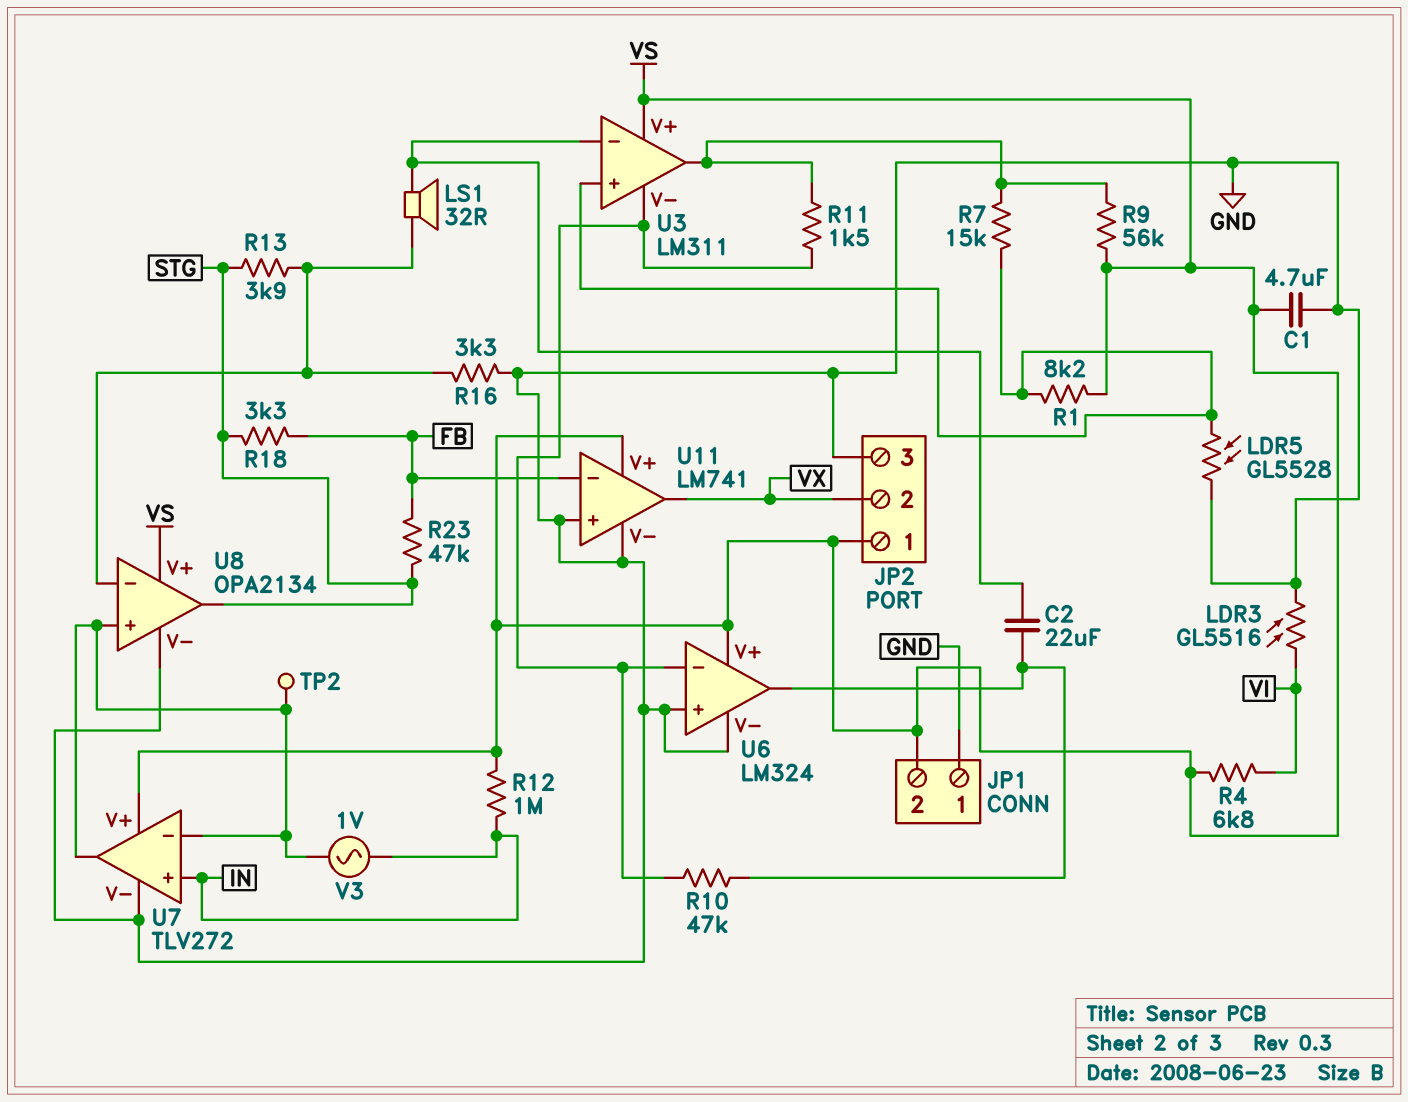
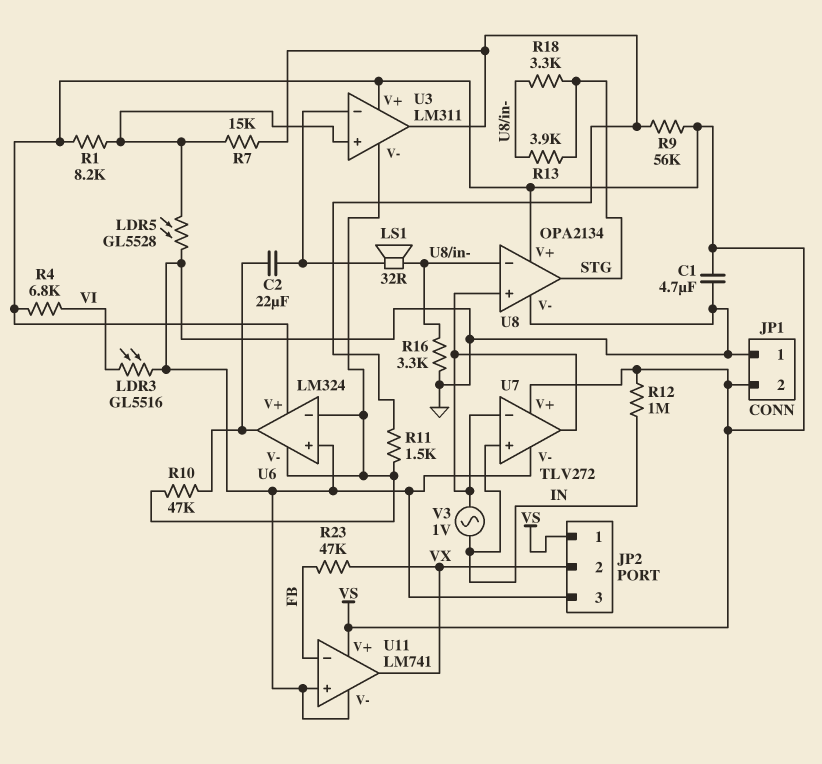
R18: 3.3k (FB, STG) -> 3.3k (STG, U8/in-)
R23: 47k (FB, STG) -> 47k (FB, VX)
TP2: test point (U7/in-) -> none
U6 pin V-: GND -> U3/V-

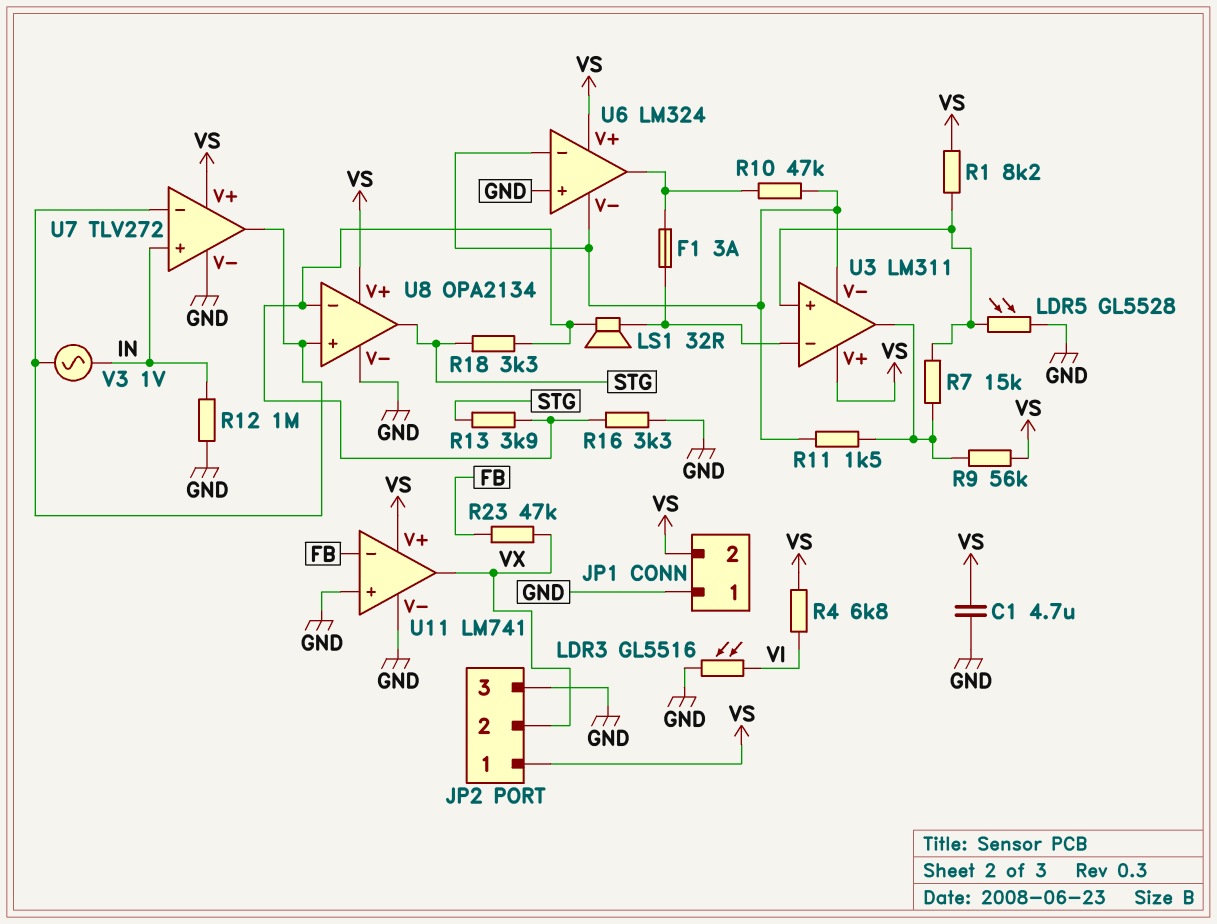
C2: 22uF (U3/in-, U6/out) -> none
F1: none -> 3A (U3/in-, U6/out)
R12: 1M (IN, VS) -> 1M (GND, IN)

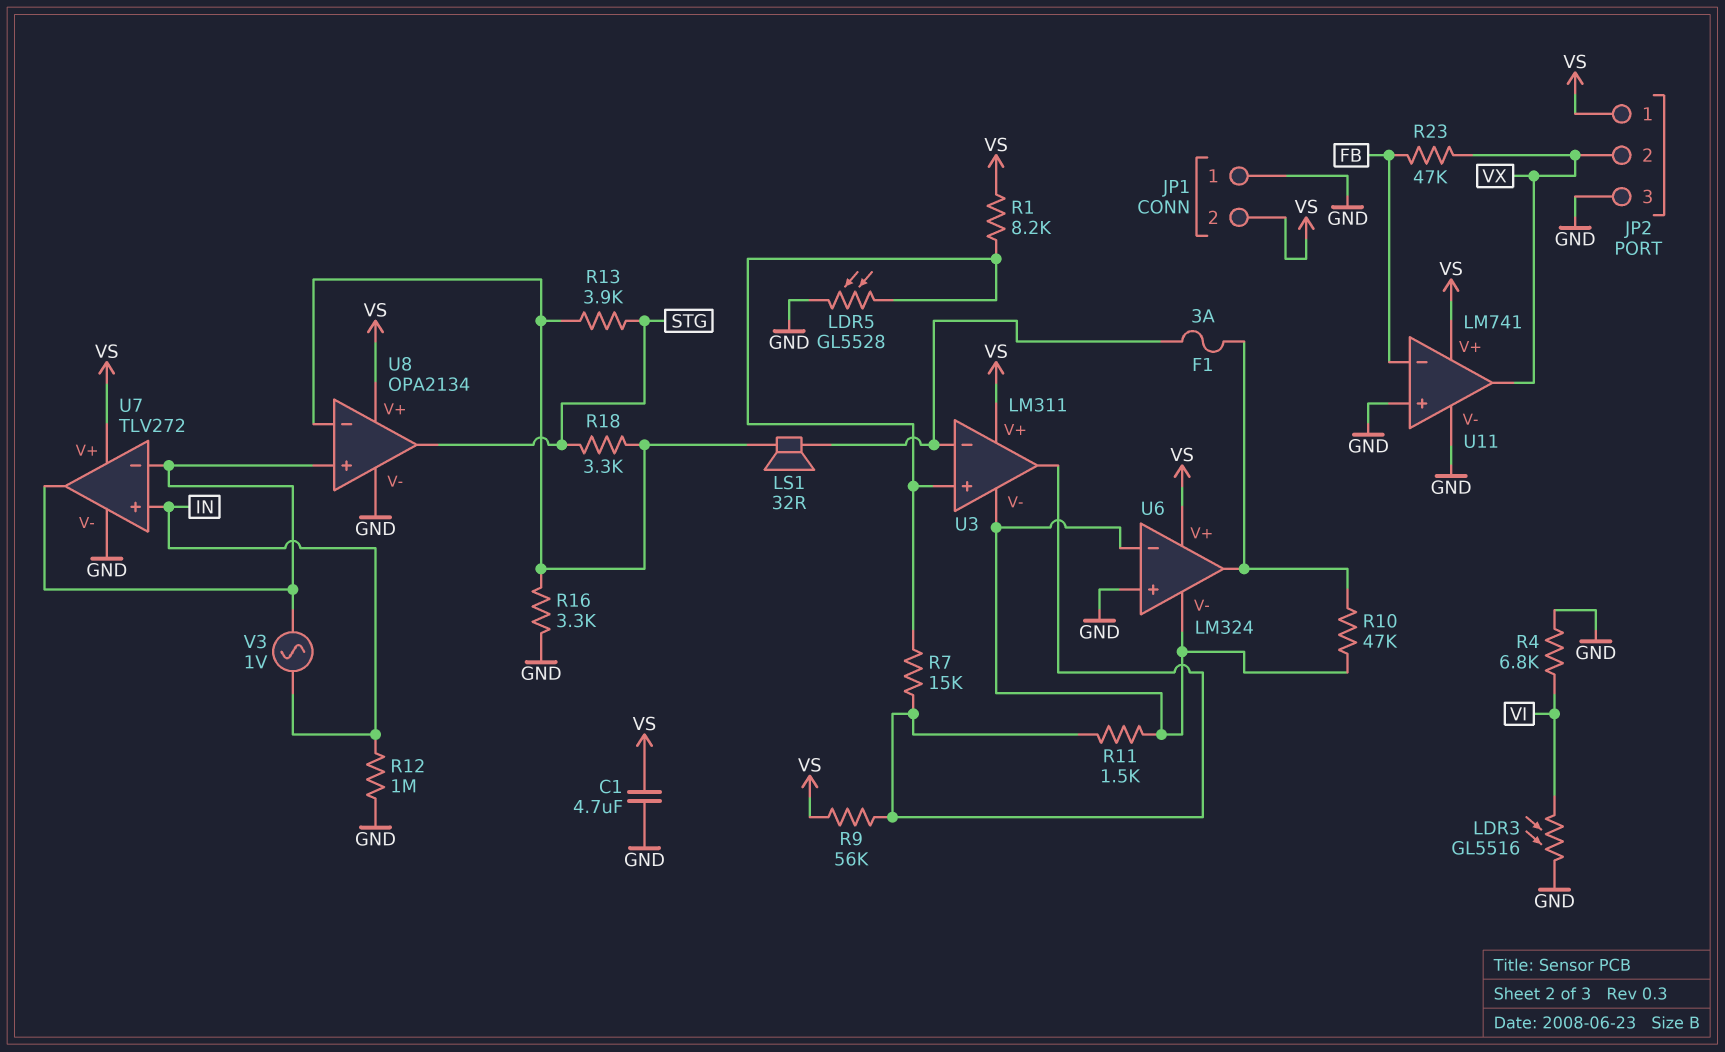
R4: 6.8k (VI, VS) -> 6.8k (GND, VI)

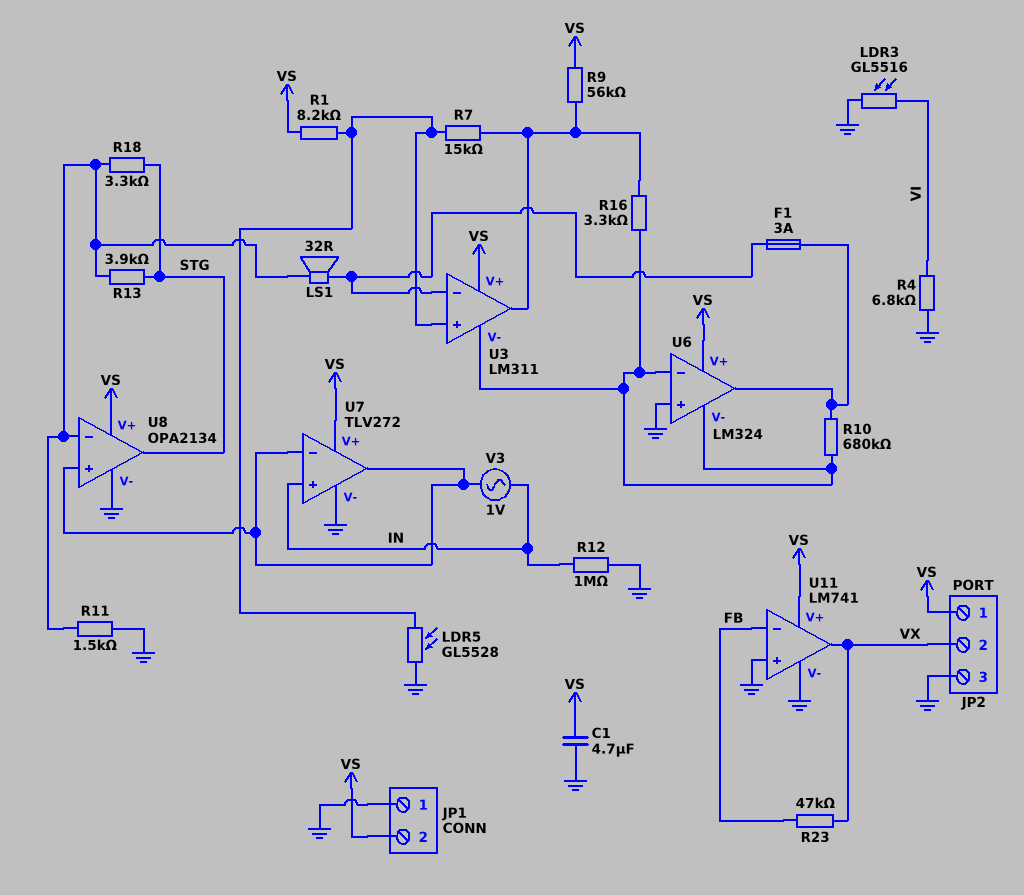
R10: 47k (U3/V-, U6/out) -> 680k (U3/V-, U6/out)
R11: 1.5k (U3/V-, U3/out) -> 1.5k (GND, U8/in-)
R16: 3.3k (GND, U8/in-) -> 3.3k (U3/V-, U3/out)

